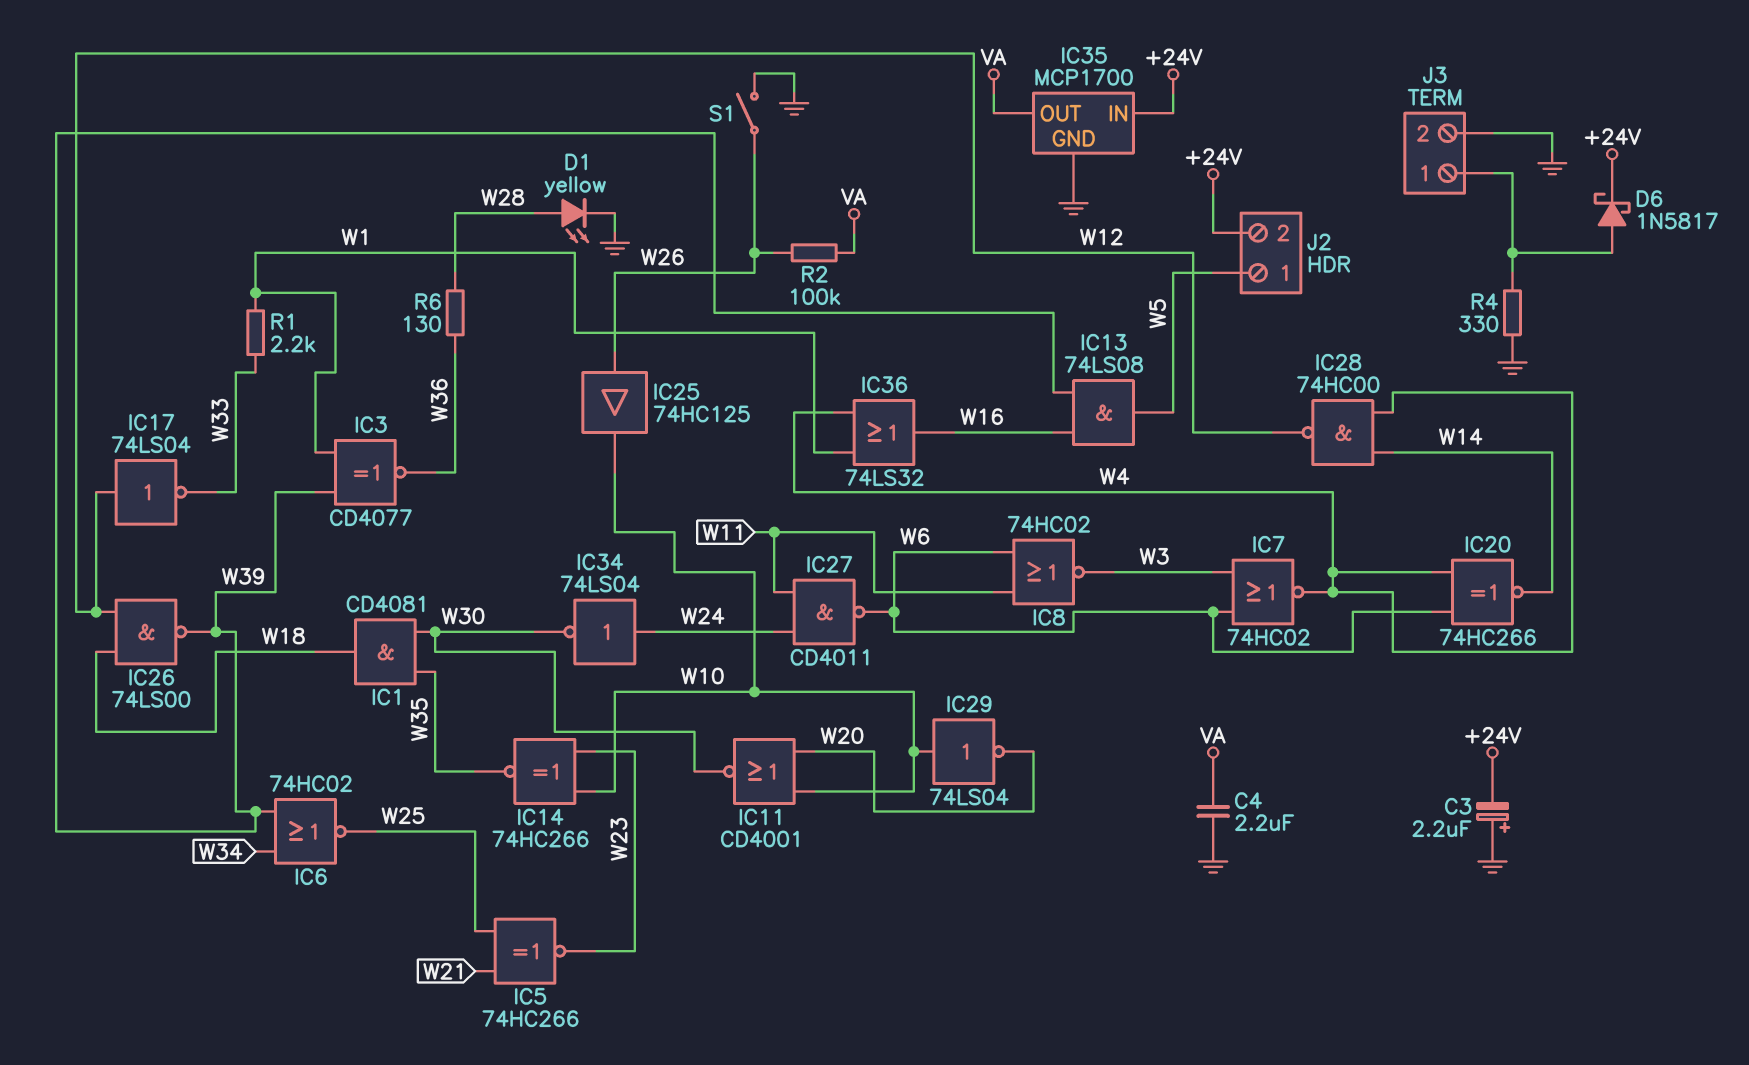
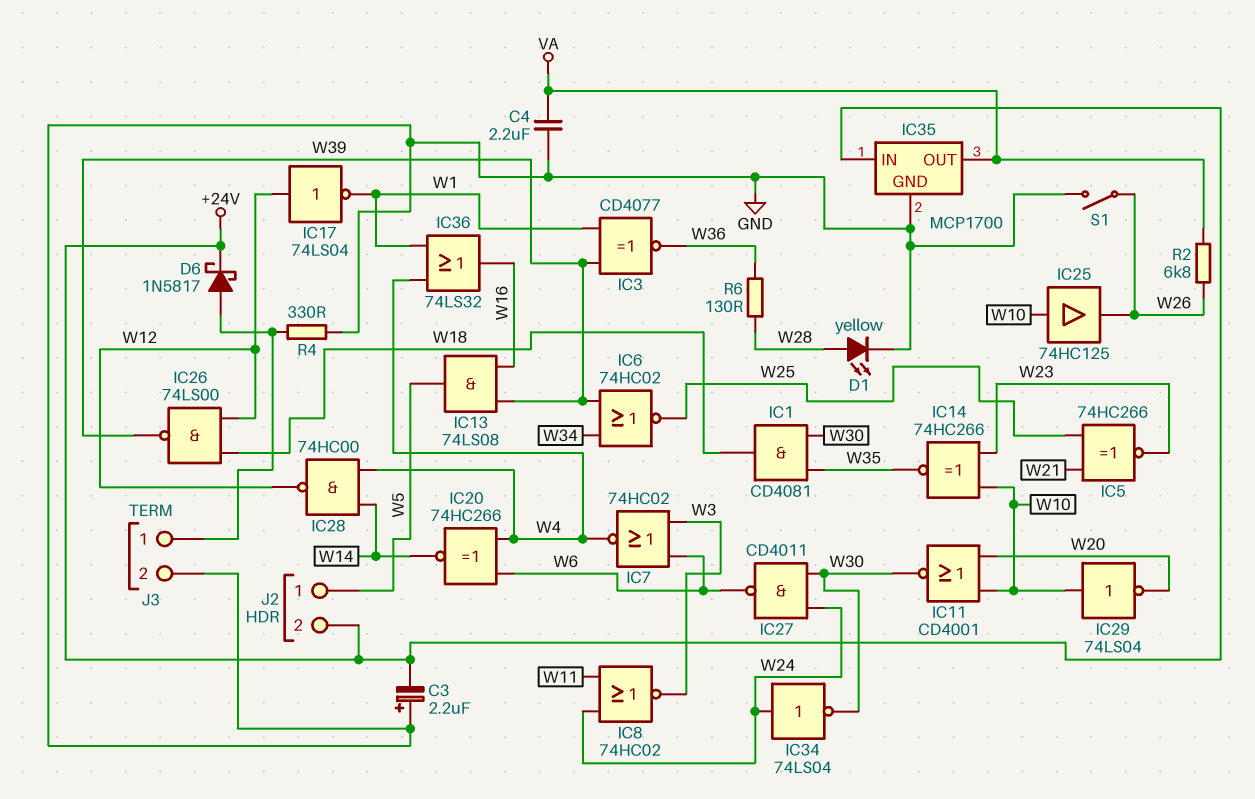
IC8: NOR 74HC02 (in W6, in W11, out W3) -> NOR 74HC02 (in W11, in W24, out W3)
IC17: NOT 74LS04 (in W12, out W33) -> NOT 74LS04 (in W12, out W1)
IC25: buffer 74HC125 (in W26, out W10) -> buffer 74HC125 (in W10, out W26)
IC27: NAND CD4011 (in W11, in W24, out W6) -> NAND CD4011 (in W24, in W30, out W6)
R1: 2.2k (W1, W33) -> none
R2: 100k (VA, W26) -> 6.8k (VA, W26)

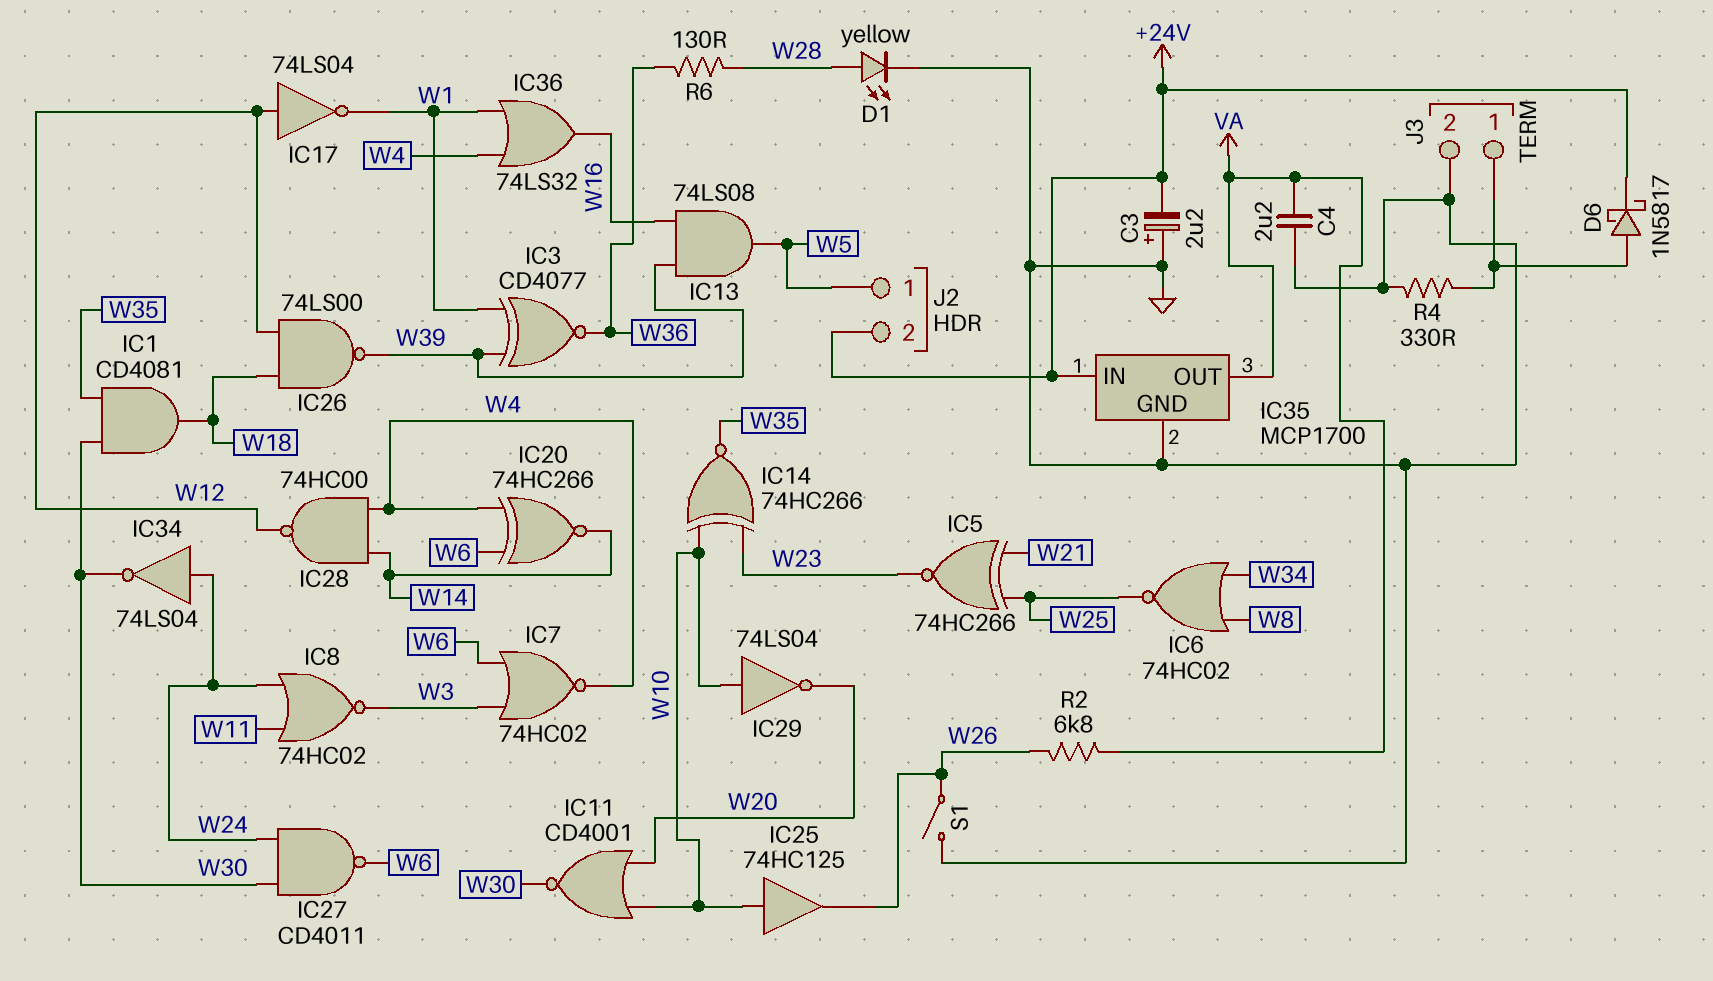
IC6: NOR 74HC02 (in W34, in W39, out W25) -> NOR 74HC02 (in W8, in W34, out W25)

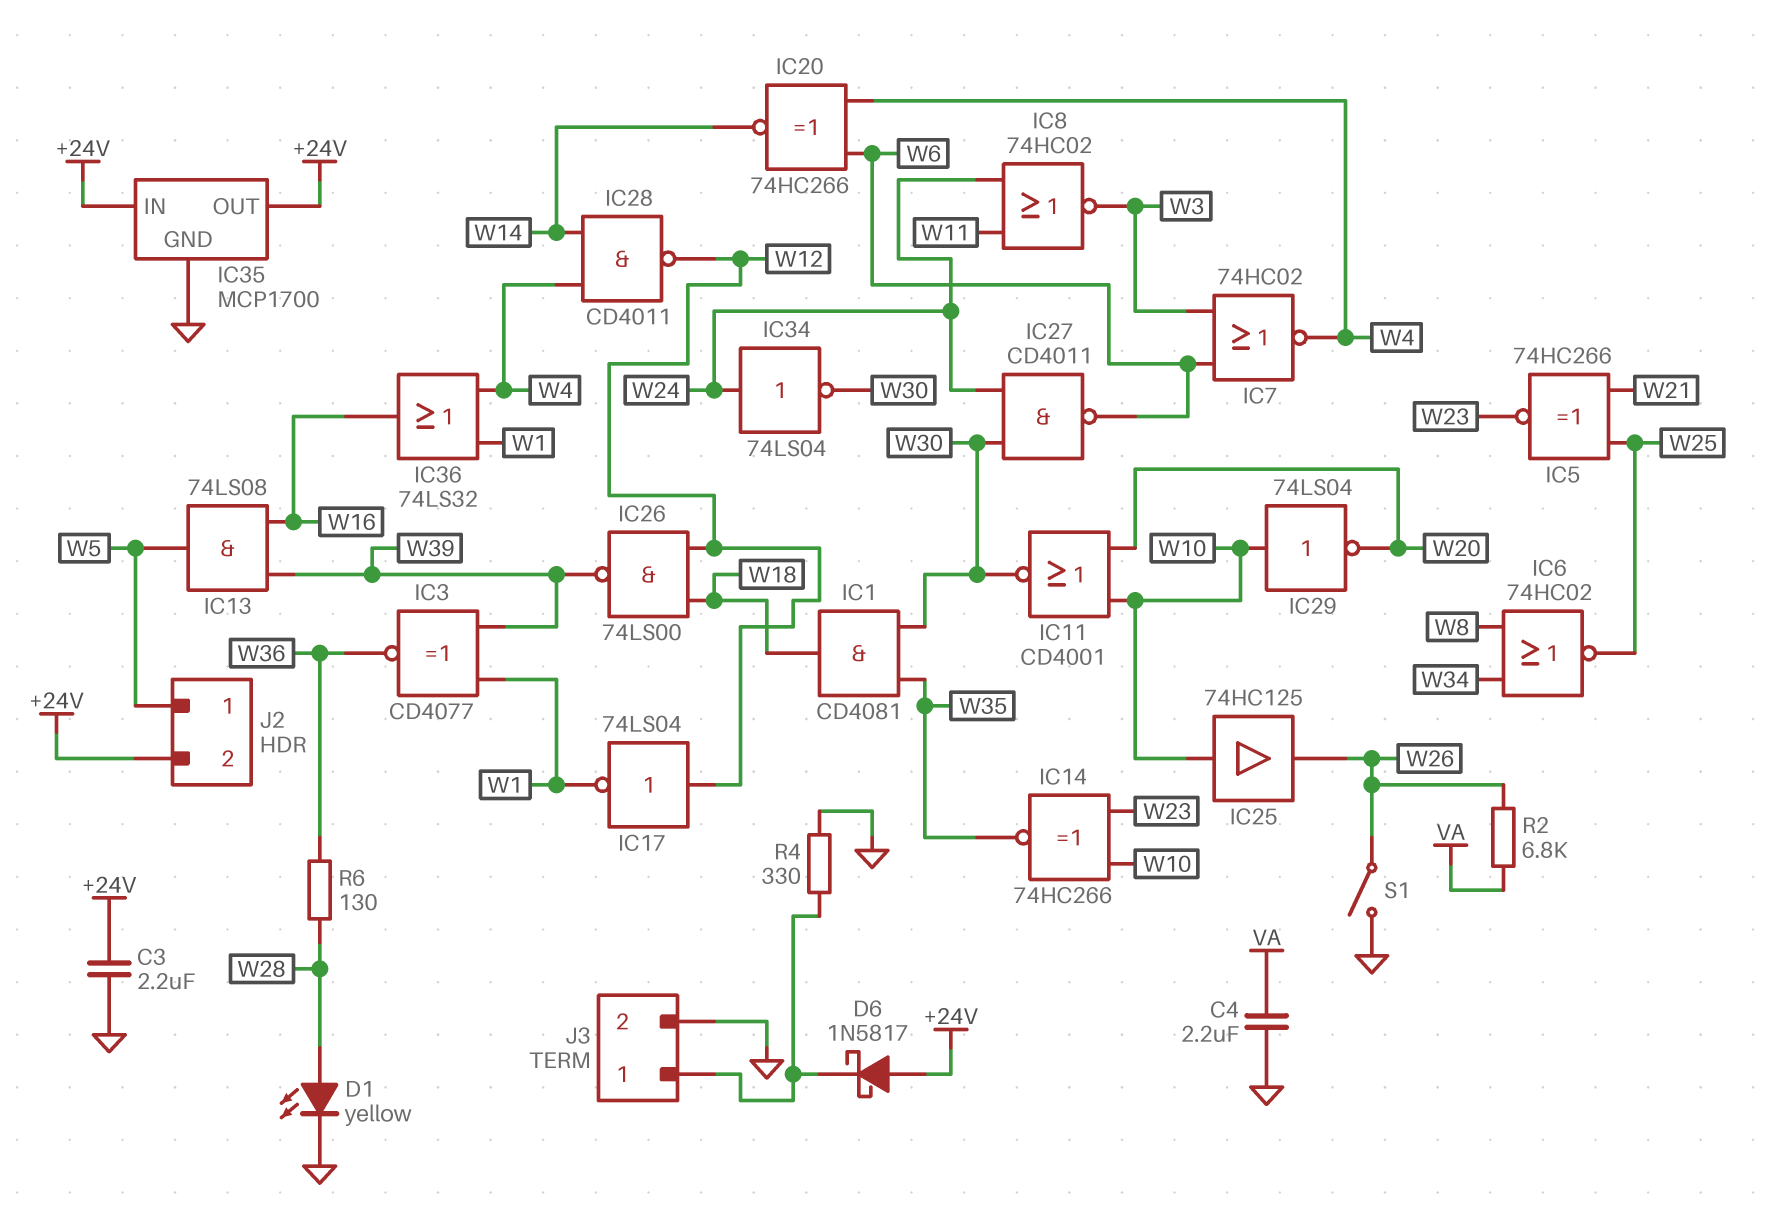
C3: 2.2uF (plus GND, minus +24V) -> 2.2uF (+24V, GND)
D6: schottky 1N5817 (A J3/1, K +24V) -> schottky 1N5817 (A +24V, K J3/1)
IC28: NAND 74HC00 (in W4, in W14, out W12) -> NAND CD4011 (in W4, in W14, out W12)
IC35 pin OUT: VA -> +24V

